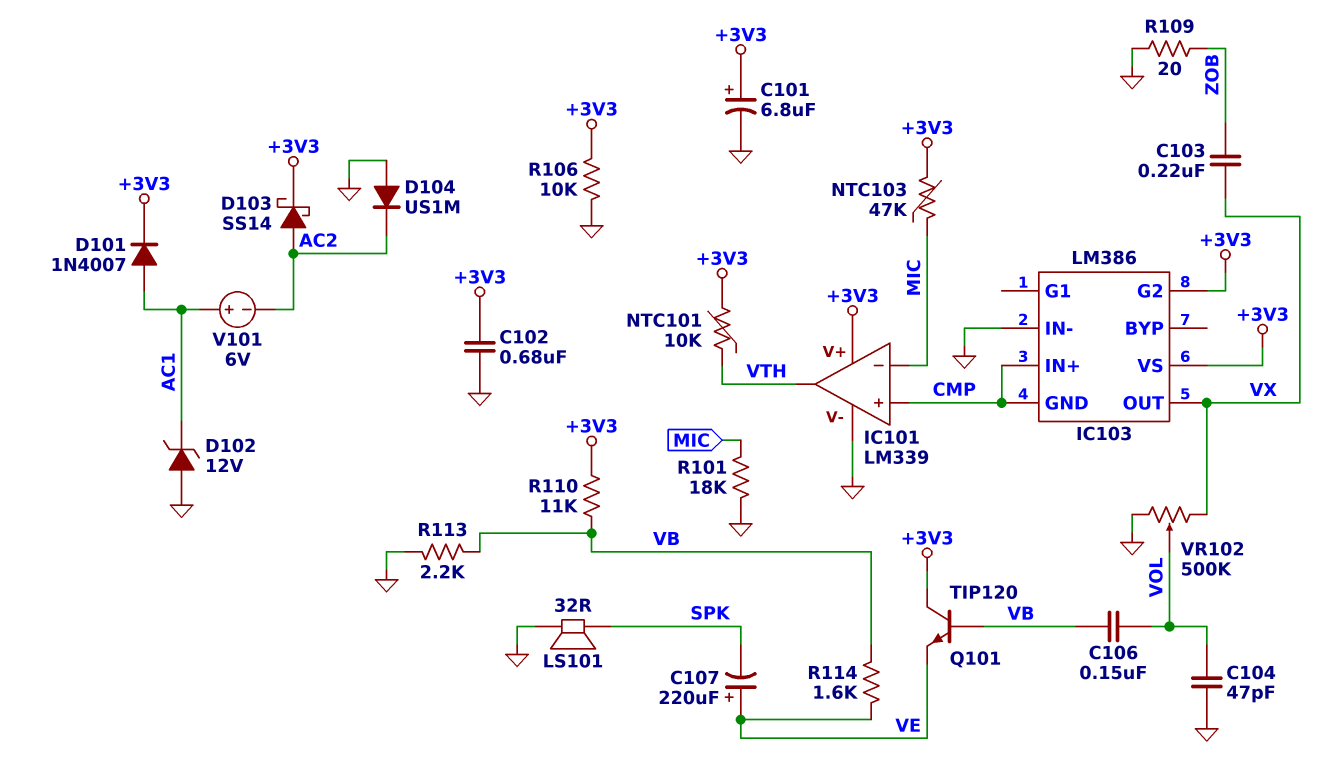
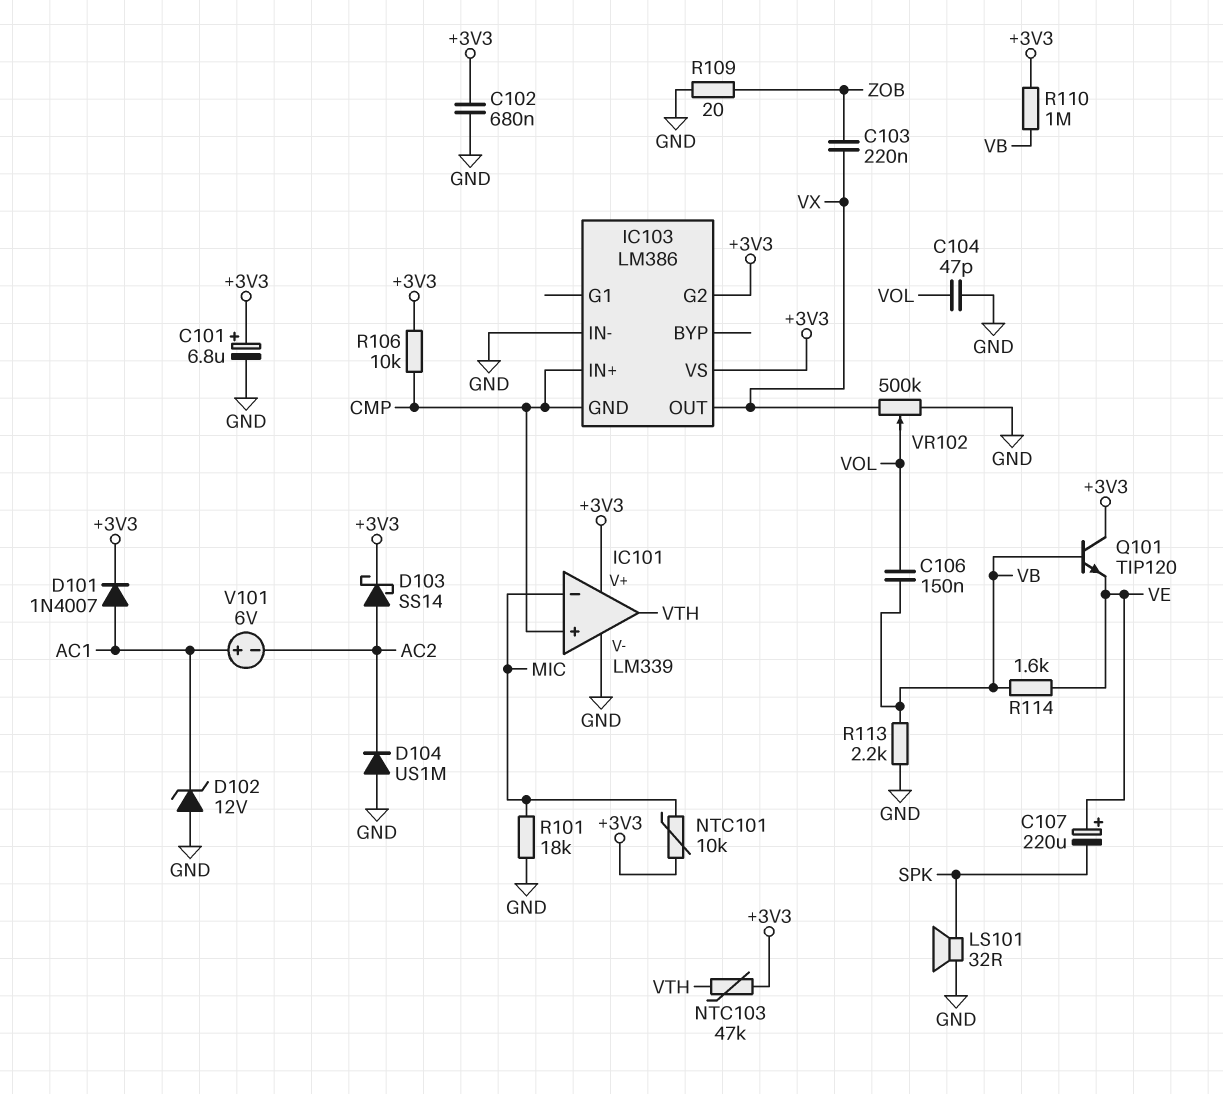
NTC101: 10k (+3V3, VTH) -> 10k (+3V3, MIC)
NTC103: 47k (+3V3, MIC) -> 47k (+3V3, VTH)
R106: 10k (+3V3, GND) -> 10k (+3V3, CMP)
R110: 11k (+3V3, VB) -> 1M (+3V3, VB)

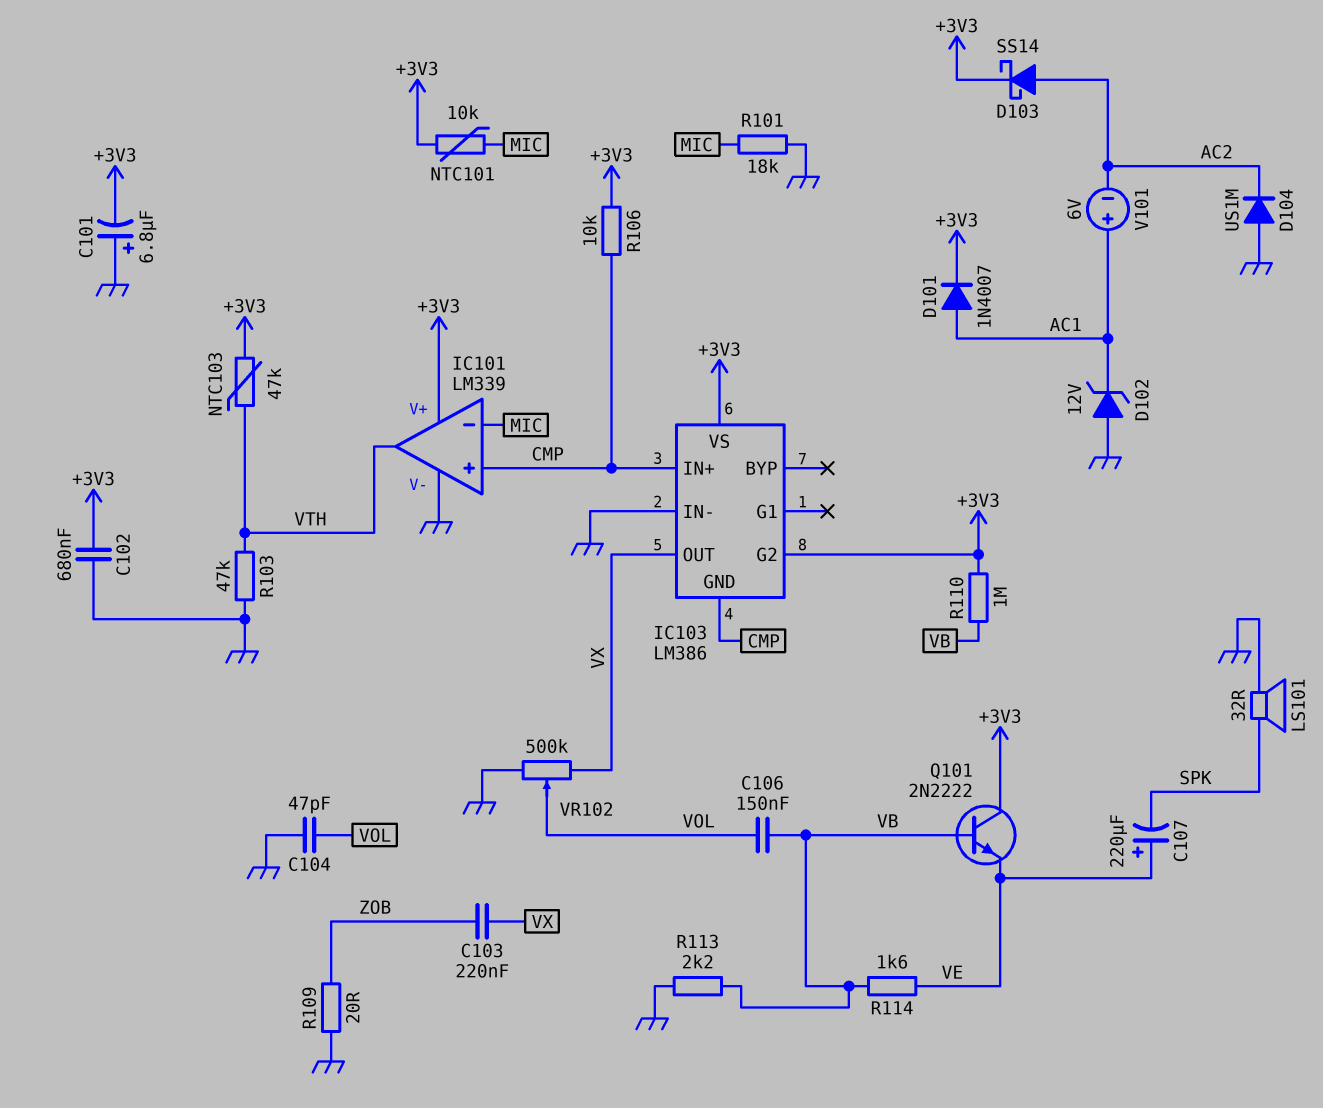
C101: 6.8uF (plus +3V3, minus GND) -> 6.8uF (plus GND, minus +3V3)
Q101: NPN TIP120 (B VB, C +3V3, E VE) -> NPN 2N2222 (B VB, C +3V3, E VE)
R103: none -> 47k (GND, VTH)

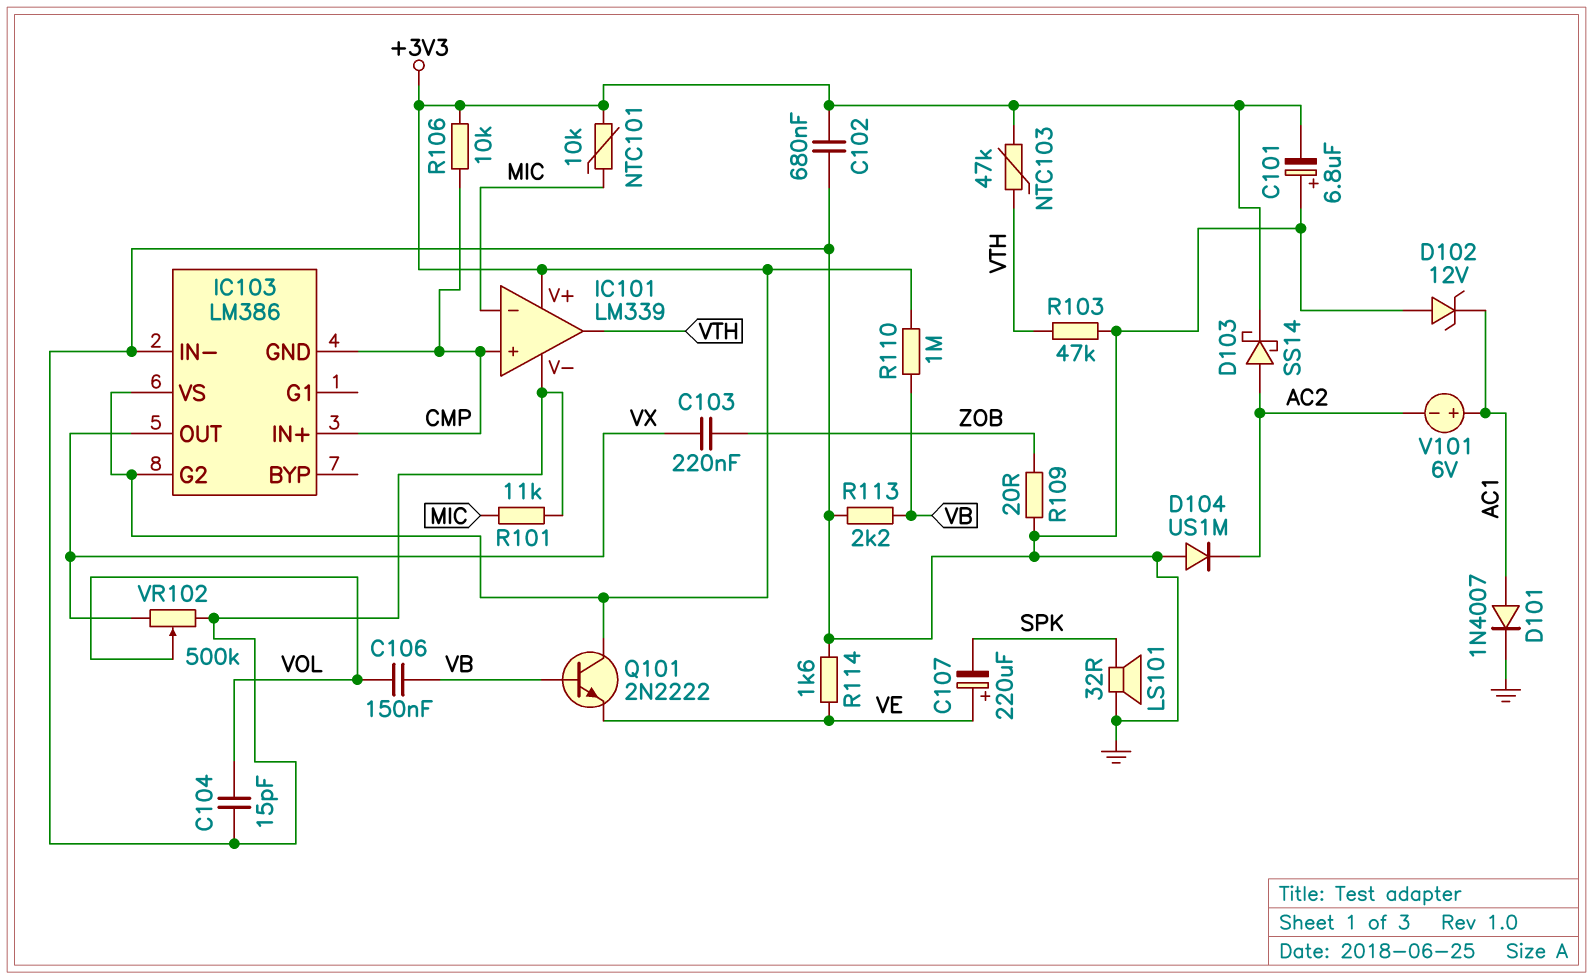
C104: 47pF (GND, VOL) -> 15pF (GND, VOL)
D101: diode 1N4007 (A AC1, K +3V3) -> diode 1N4007 (A AC1, K GND)
R101: 18k (GND, MIC) -> 11k (GND, MIC)
R114: 1.6k (VB, VE) -> 1.6k (GND, VE)

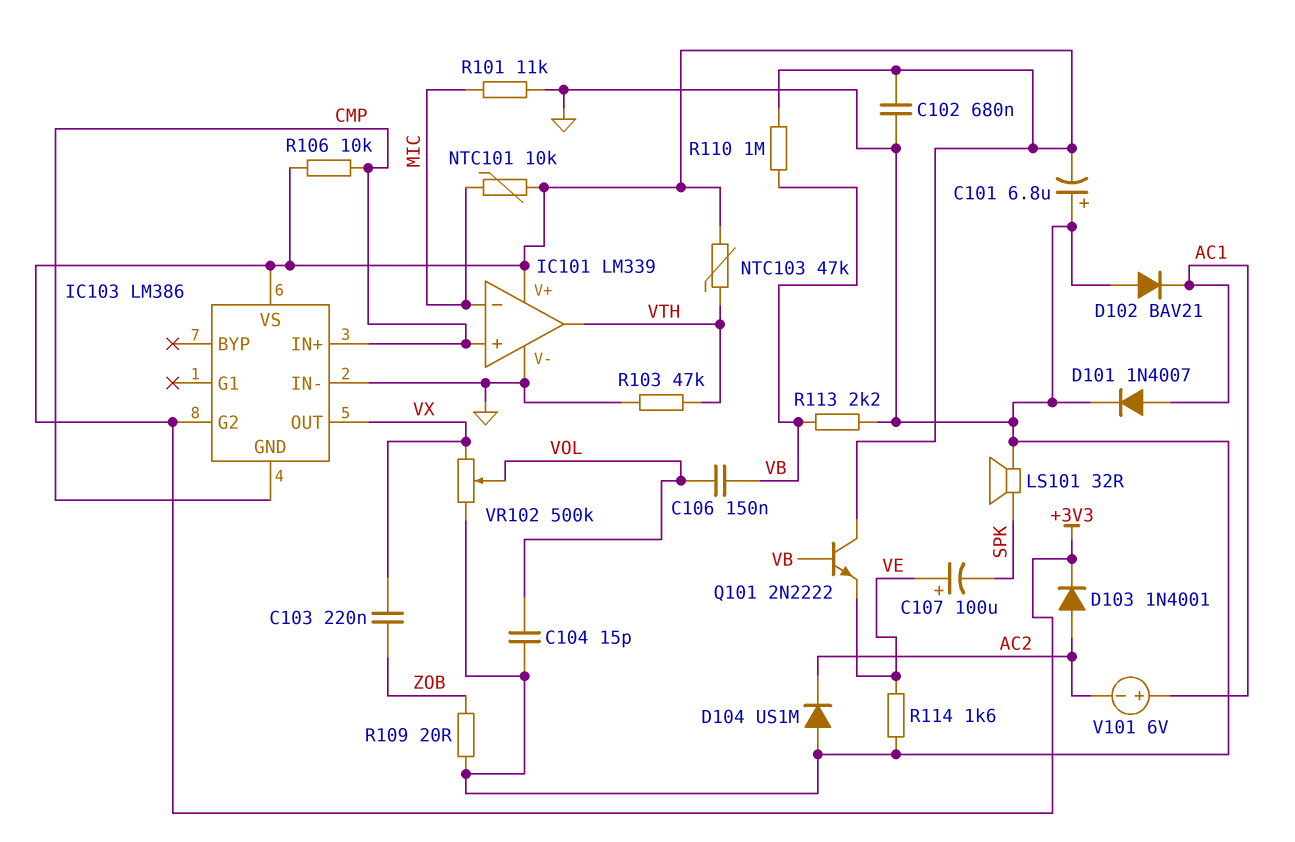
C107: 220uF (plus VE, minus SPK) -> 100uF (plus VE, minus SPK)
D102: zener 12V (A GND, K AC1) -> diode BAV21 (A GND, K AC1)
D103: schottky SS14 (A AC2, K +3V3) -> diode 1N4001 (A AC2, K +3V3)

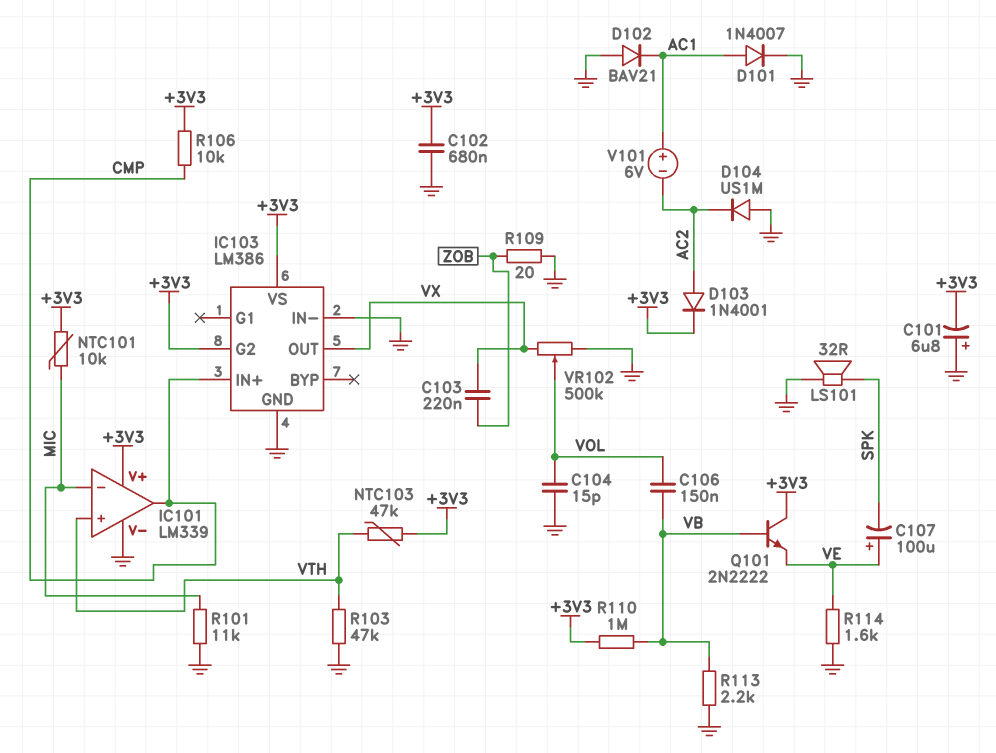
IC101 pin in+: CMP -> VTH
IC101 pin out: VTH -> CMP
IC103 pin GND: CMP -> GND

